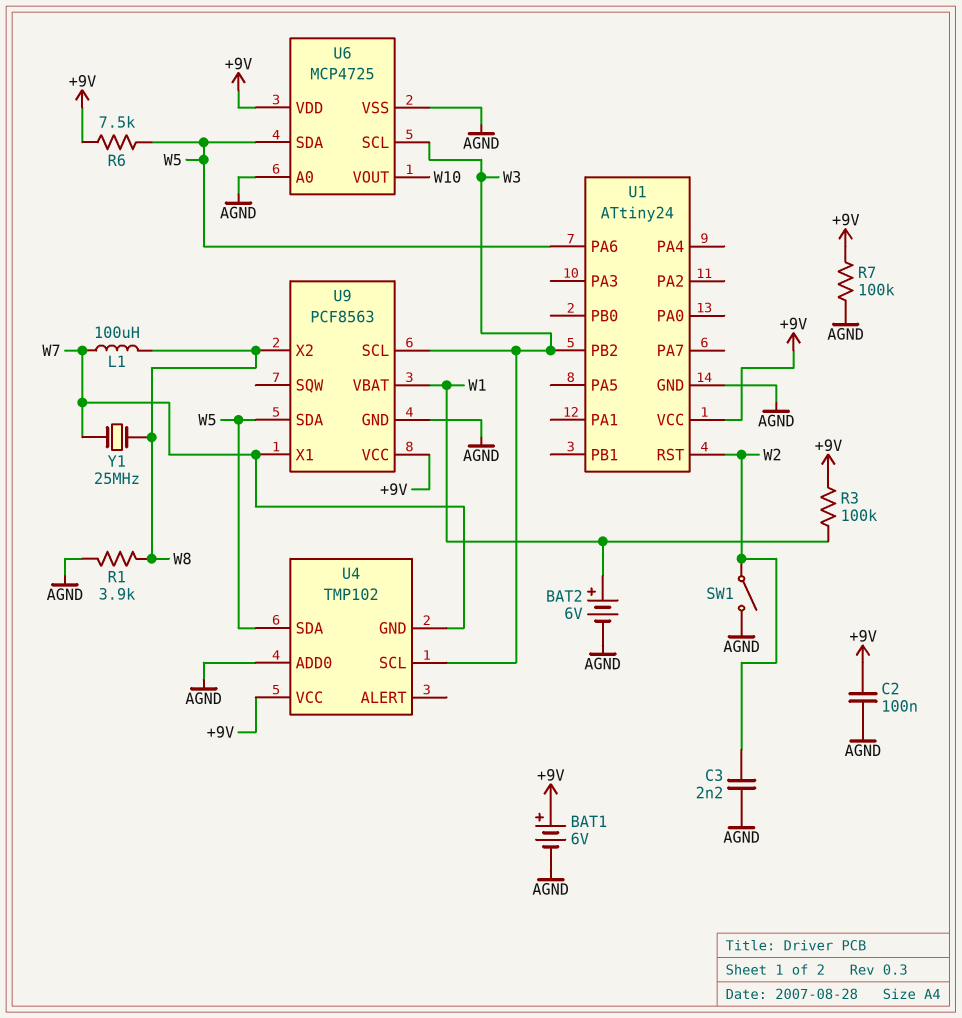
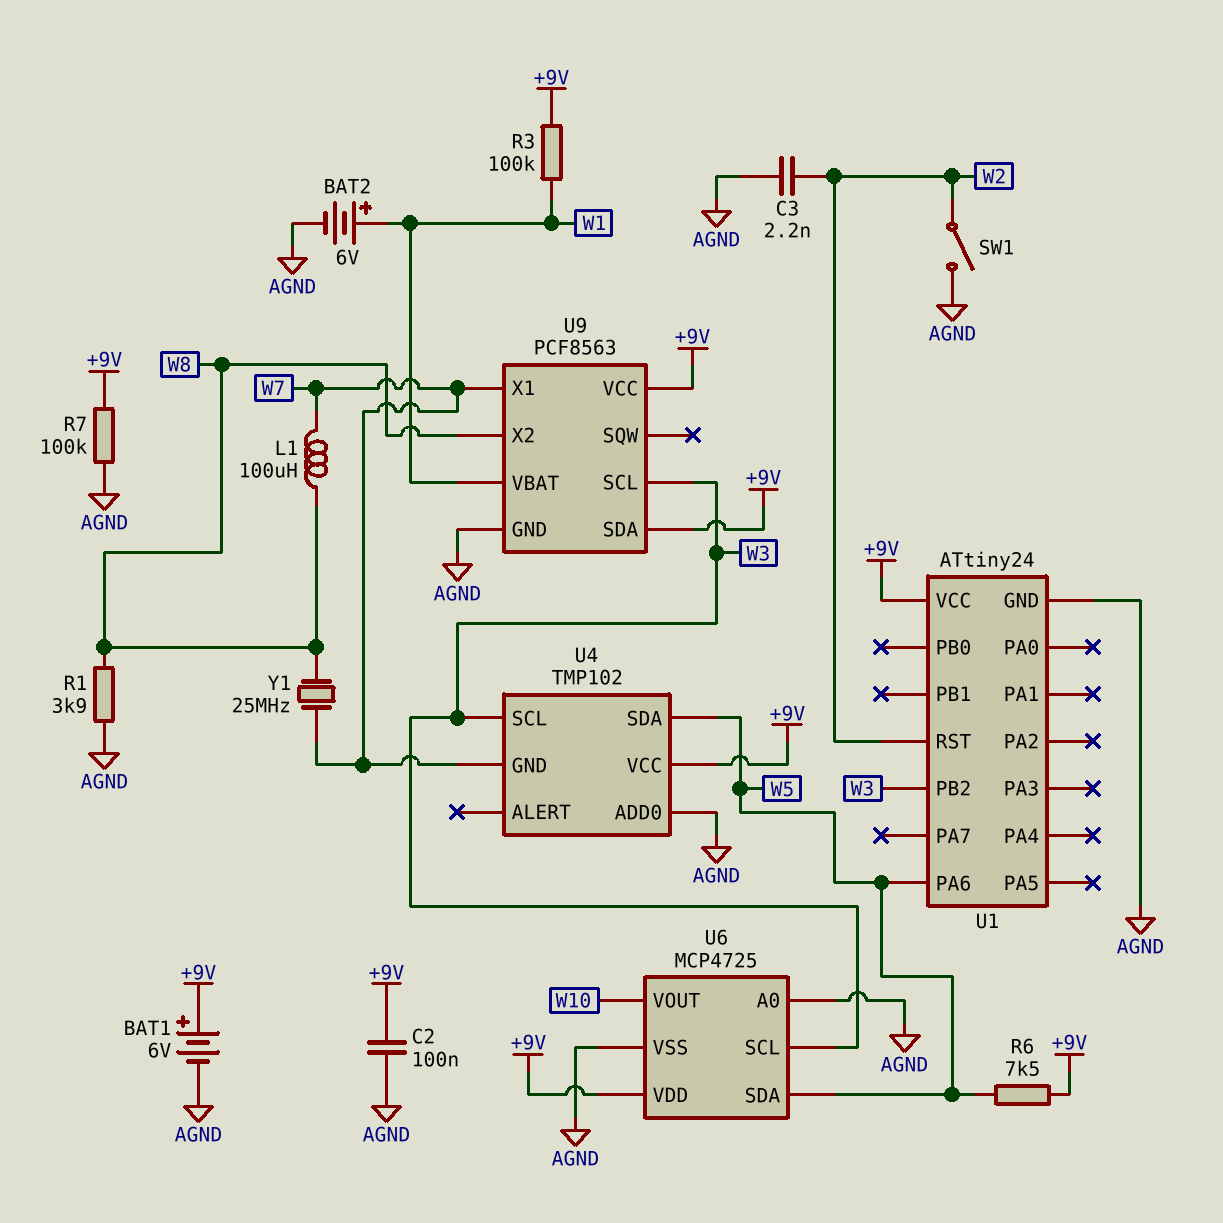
U9 pin SDA: W5 -> +9V

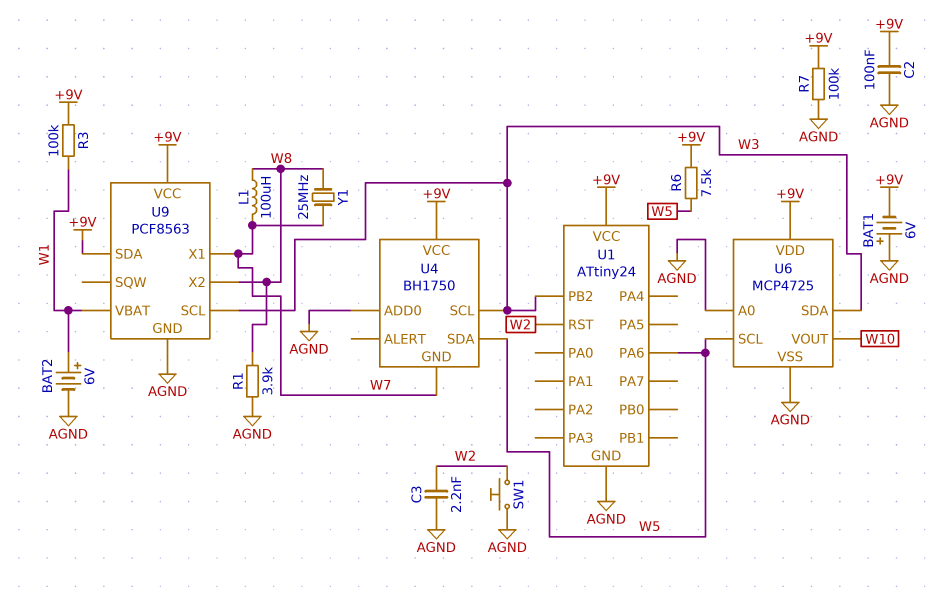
BAT1: 6V (plus +9V, minus AGND) -> 6V (plus AGND, minus +9V)
SW1: switch (AGND, W2) -> button (AGND, W2)
U4: TMP102 -> BH1750
U6 pin SCL: W3 -> W5
U6 pin SDA: W5 -> W3

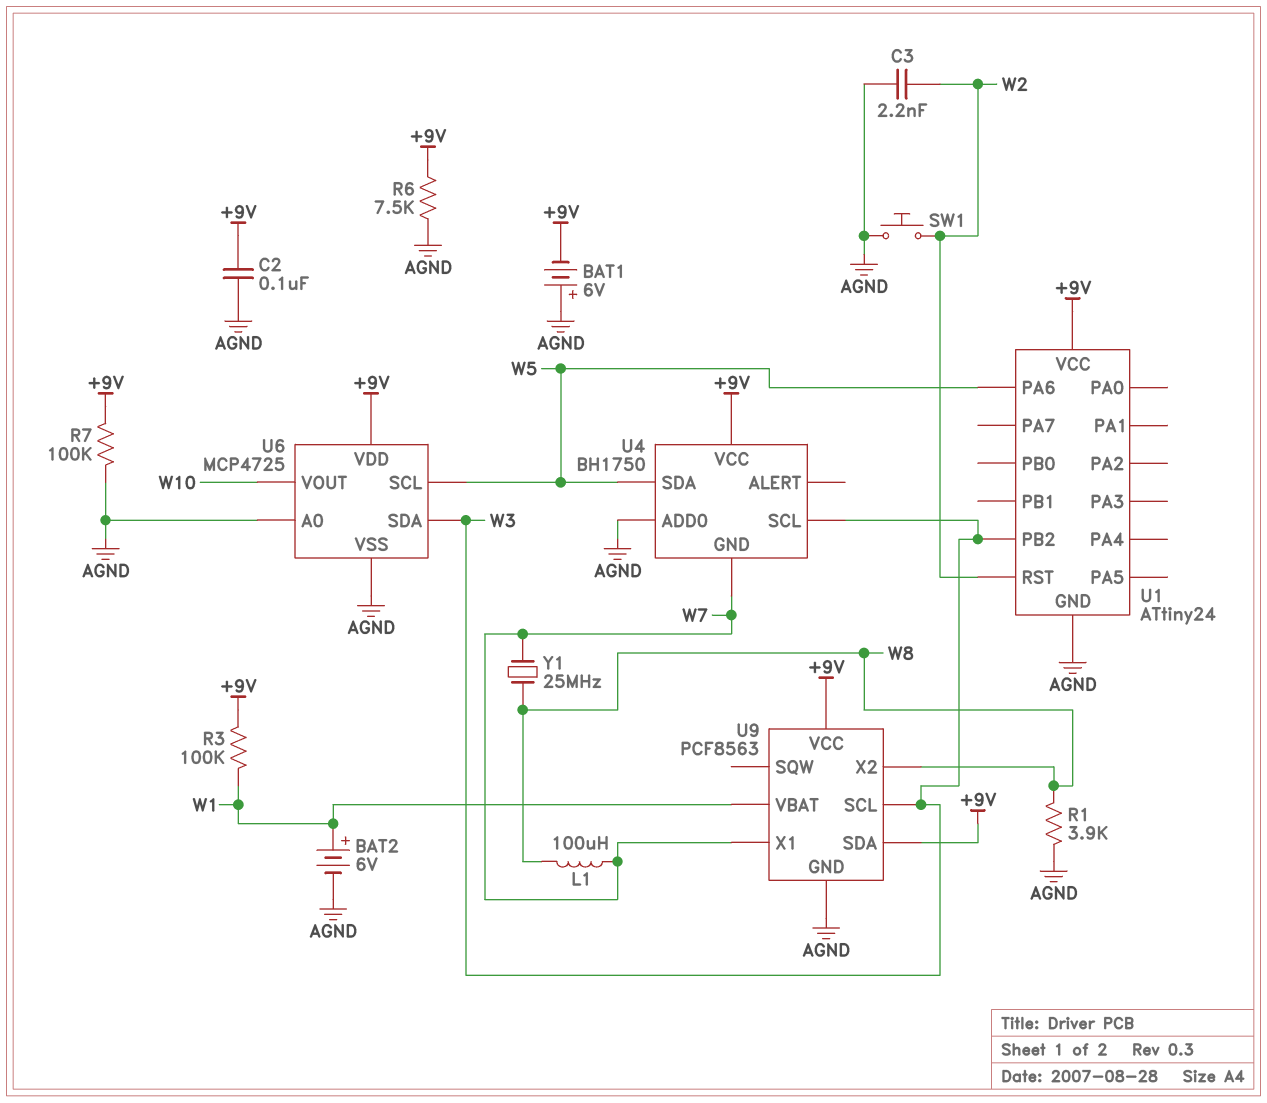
R6: 7.5k (+9V, W5) -> 7.5k (+9V, AGND)

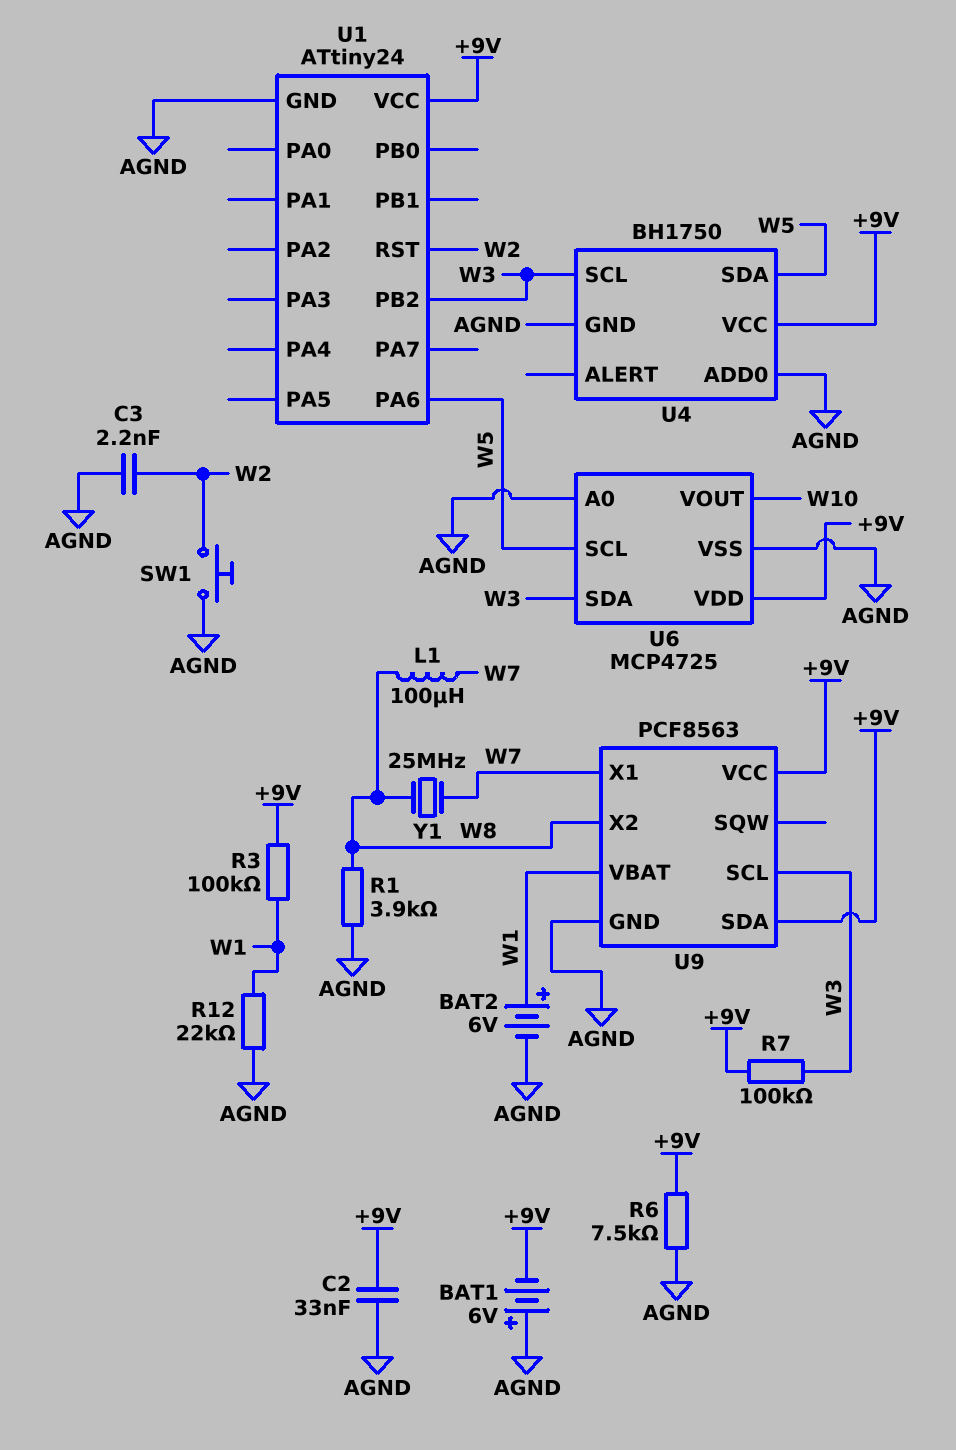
C2: 100nF (+9V, AGND) -> 33nF (+9V, AGND)
R7: 100k (+9V, AGND) -> 100k (+9V, W3)
R12: none -> 22k (AGND, W1)
U4 pin GND: W7 -> AGND

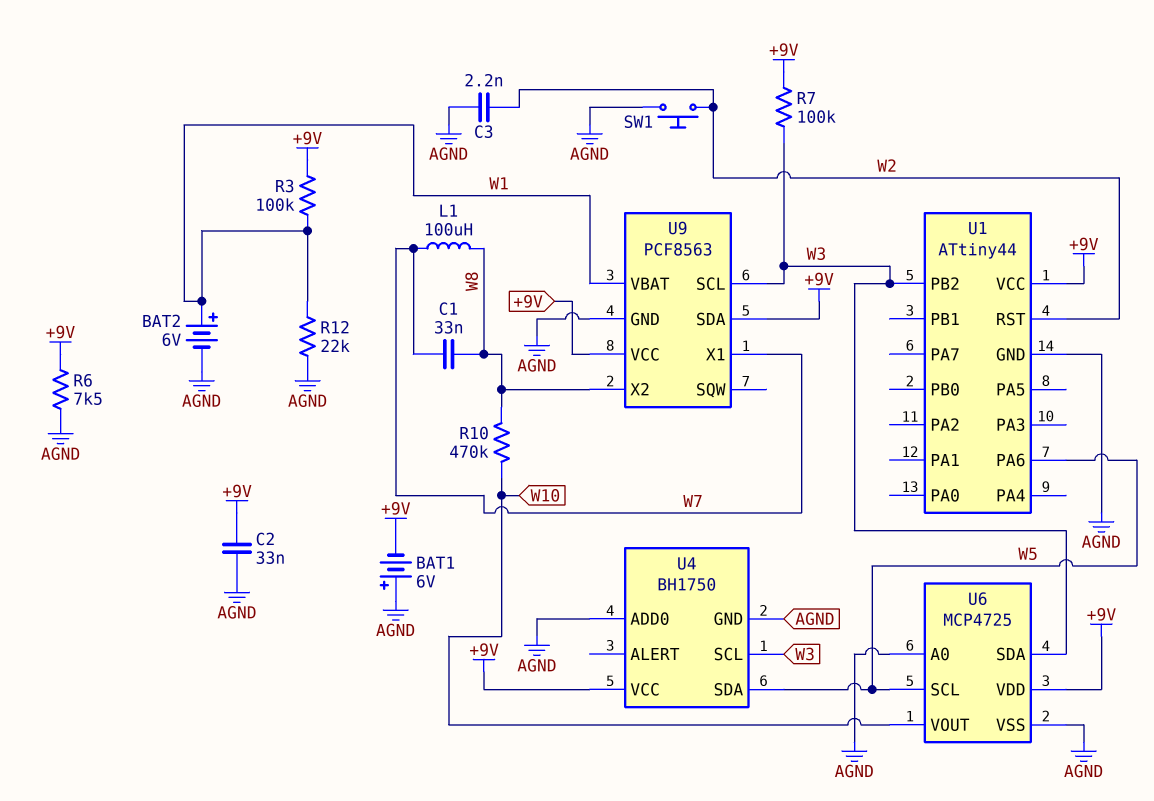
C1: none -> 33nF (W7, W8)
R1: 3.9k (AGND, W8) -> none
R10: none -> 470k (W8, W10)
U1: ATtiny24 -> ATtiny44
Y1: 25MHz (W7, W8) -> none

